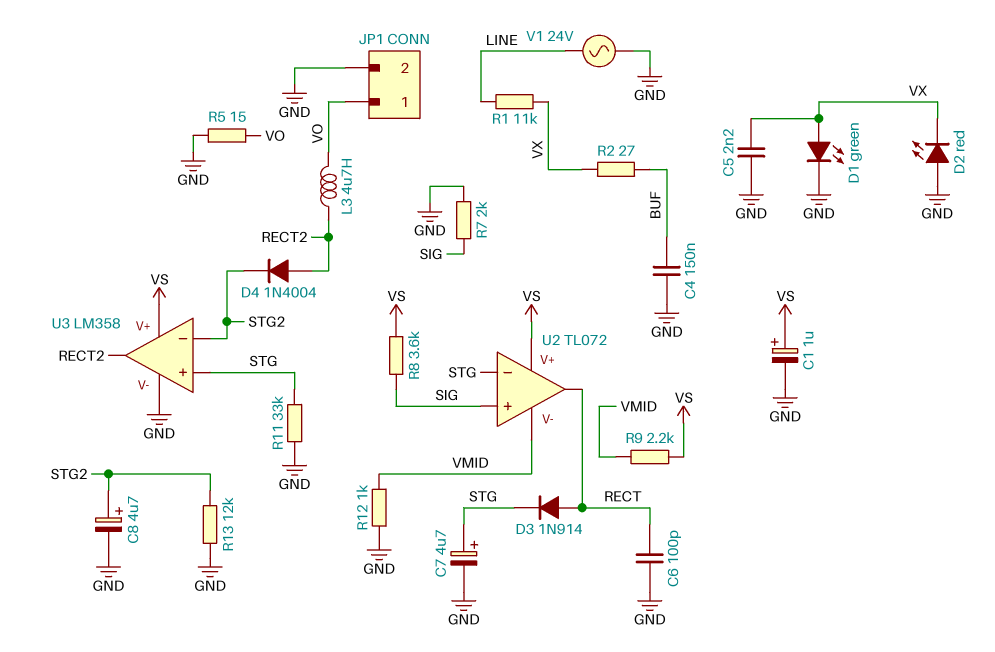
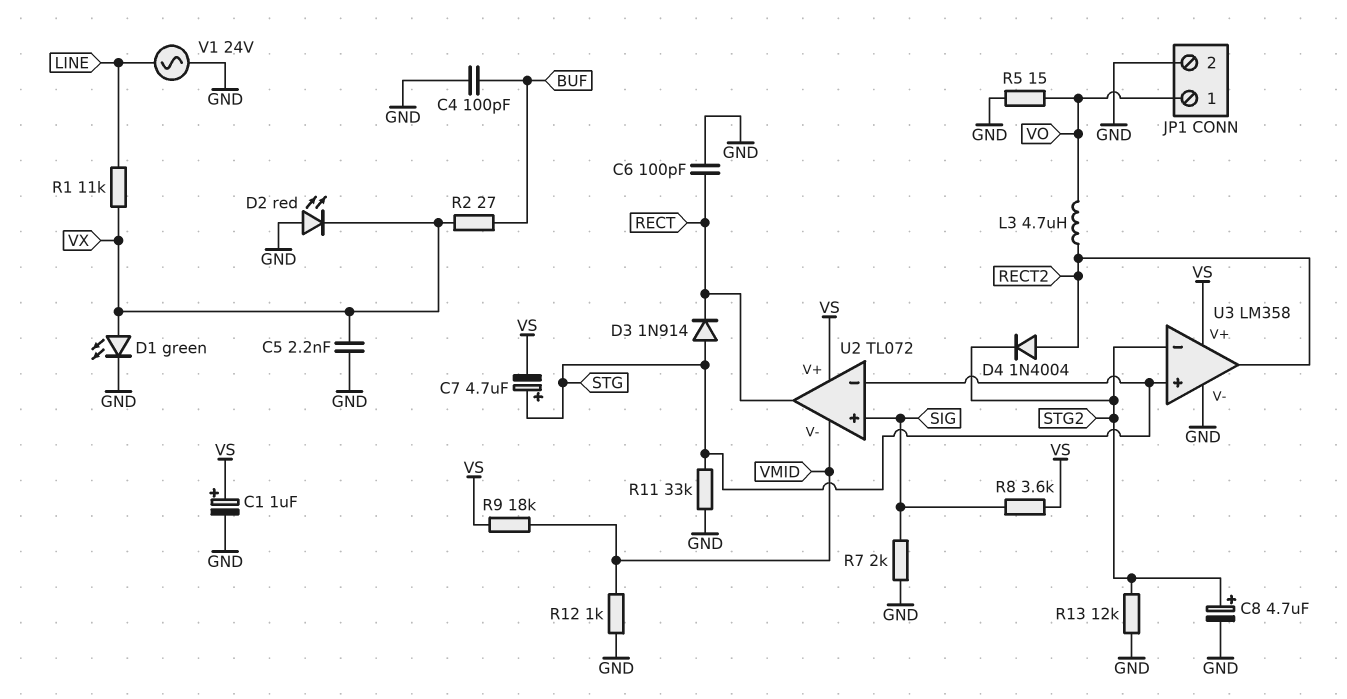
C4: 150nF (BUF, GND) -> 100pF (BUF, GND)
C7: 4.7uF (plus STG, minus GND) -> 4.7uF (plus STG, minus VS)
D3: diode 1N914 (A RECT, K STG) -> diode 1N914 (A STG, K RECT)
R9: 2.2k (VMID, VS) -> 18k (VMID, VS)

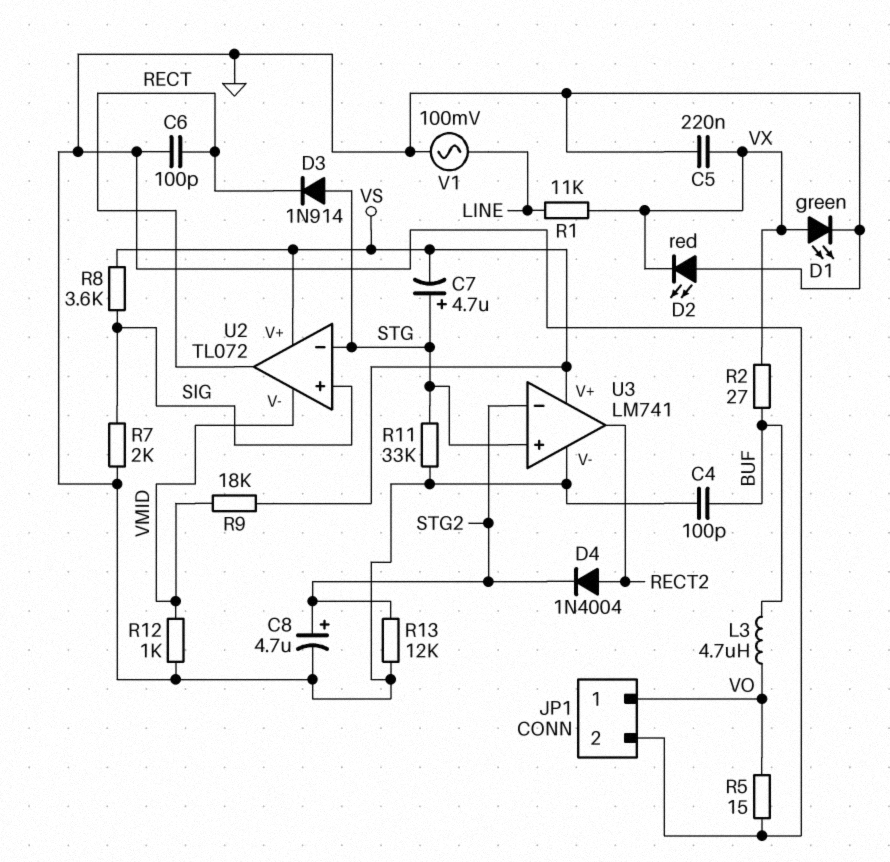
C1: 1uF (plus VS, minus GND) -> none
C5: 2.2nF (GND, VX) -> 220nF (GND, VX)
L3: 4.7uH (RECT2, VO) -> 4.7uH (BUF, VO)
U3: LM358 -> LM741
V1: AC 24V (GND, LINE) -> AC 100mV (GND, LINE)

